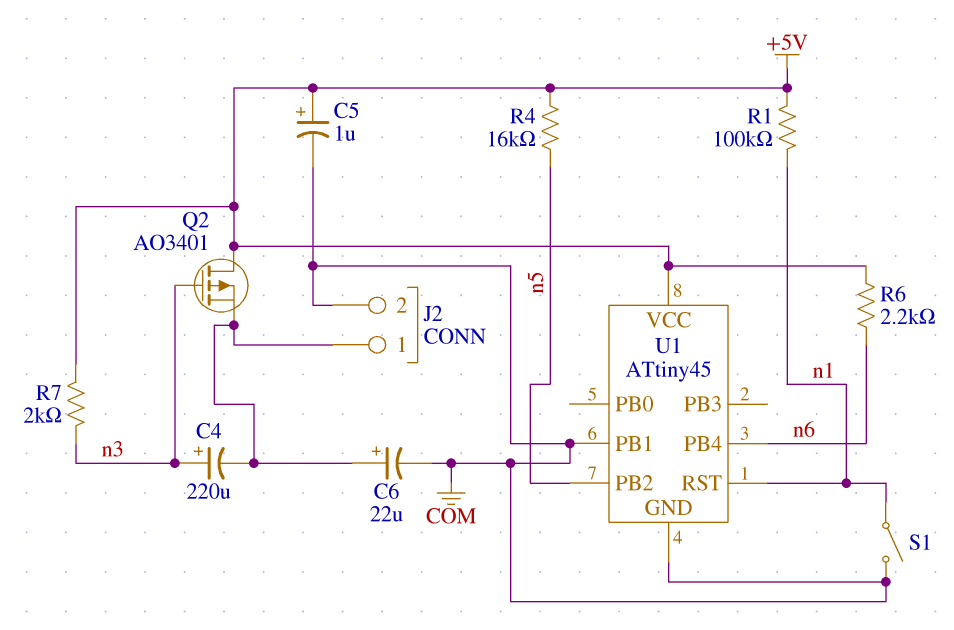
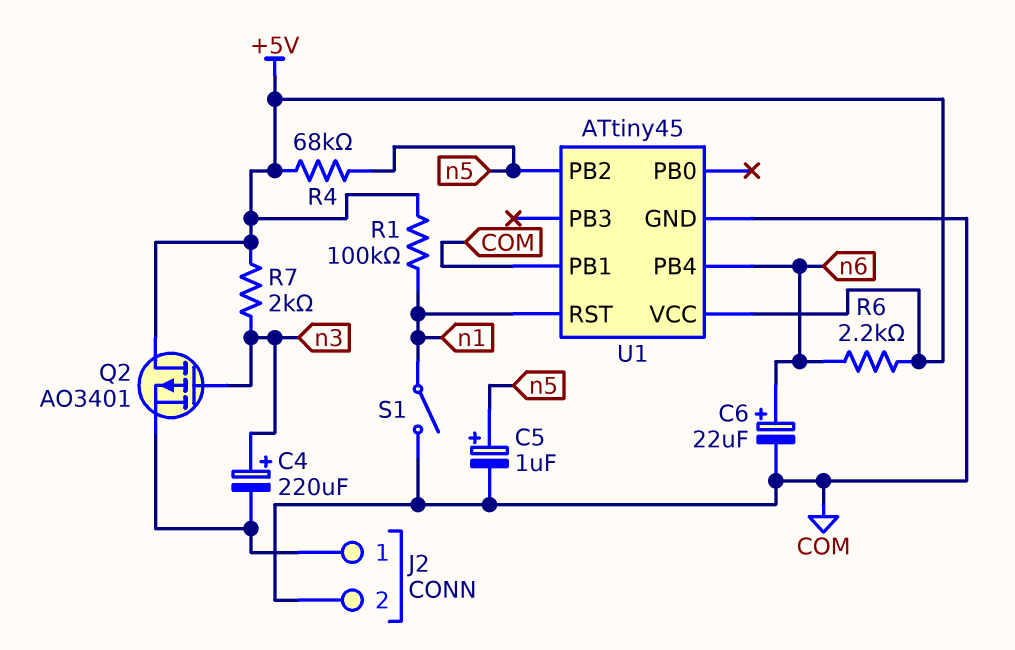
C5: 1uF (plus +5V, minus COM) -> 1uF (plus n5, minus COM)
C6: 22uF (plus J2/1, minus COM) -> 22uF (plus n6, minus COM)
R4: 16k (+5V, n5) -> 68k (+5V, n5)

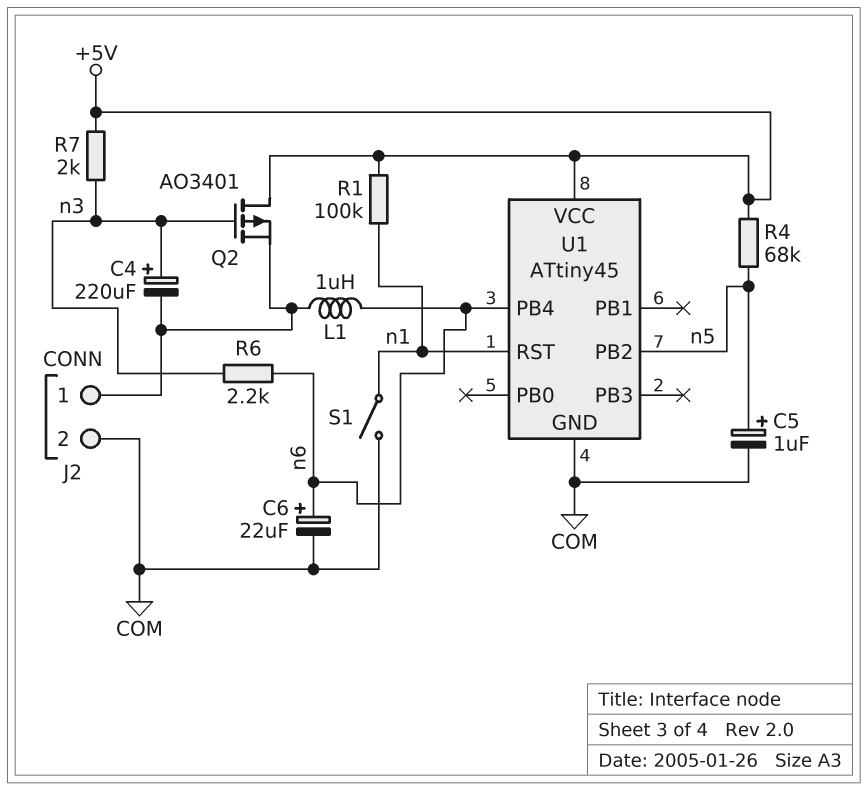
L1: none -> 1uH (J2/1, n6)
R6: 2.2k (+5V, n6) -> 2.2k (n3, n6)
U1 pin PB1: COM -> none

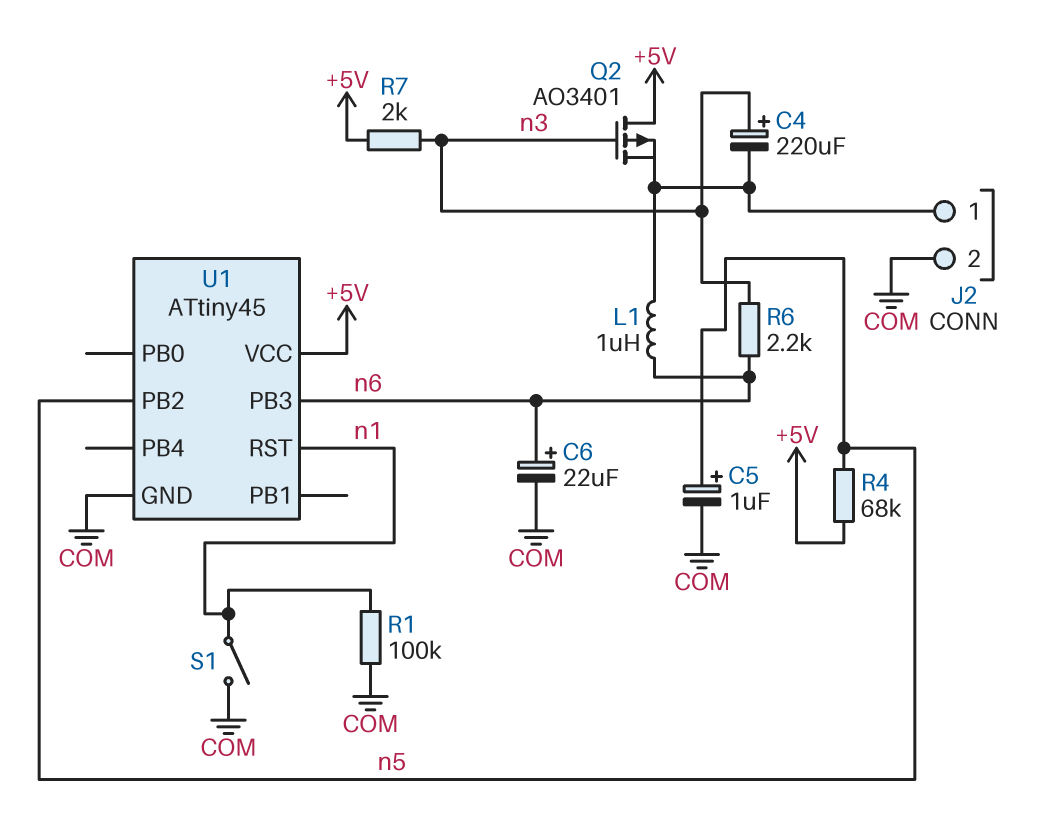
R1: 100k (+5V, n1) -> 100k (COM, n1)
U1 pin PB3: none -> n6
U1 pin PB4: n6 -> none

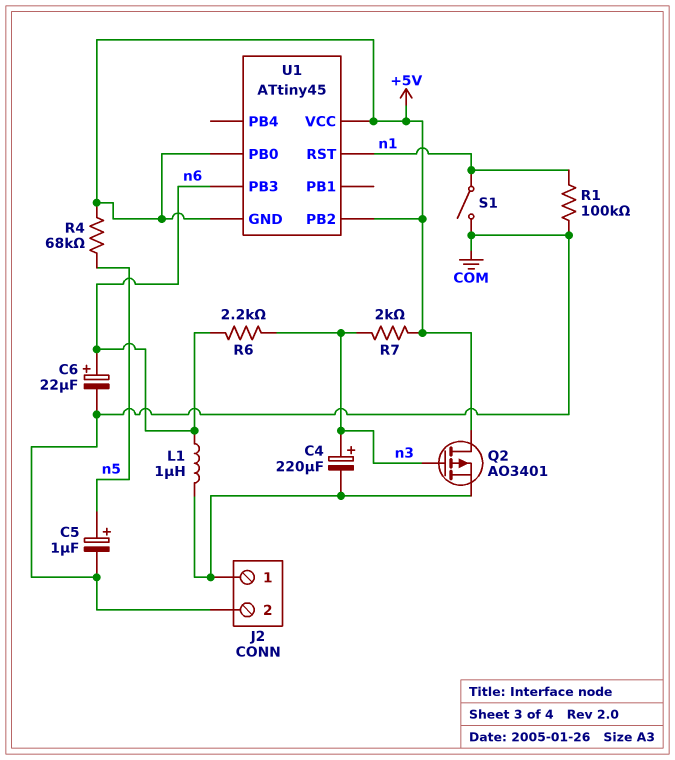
U1 pin GND: COM -> +5V
U1 pin PB0: none -> +5V
U1 pin PB2: n5 -> +5V

